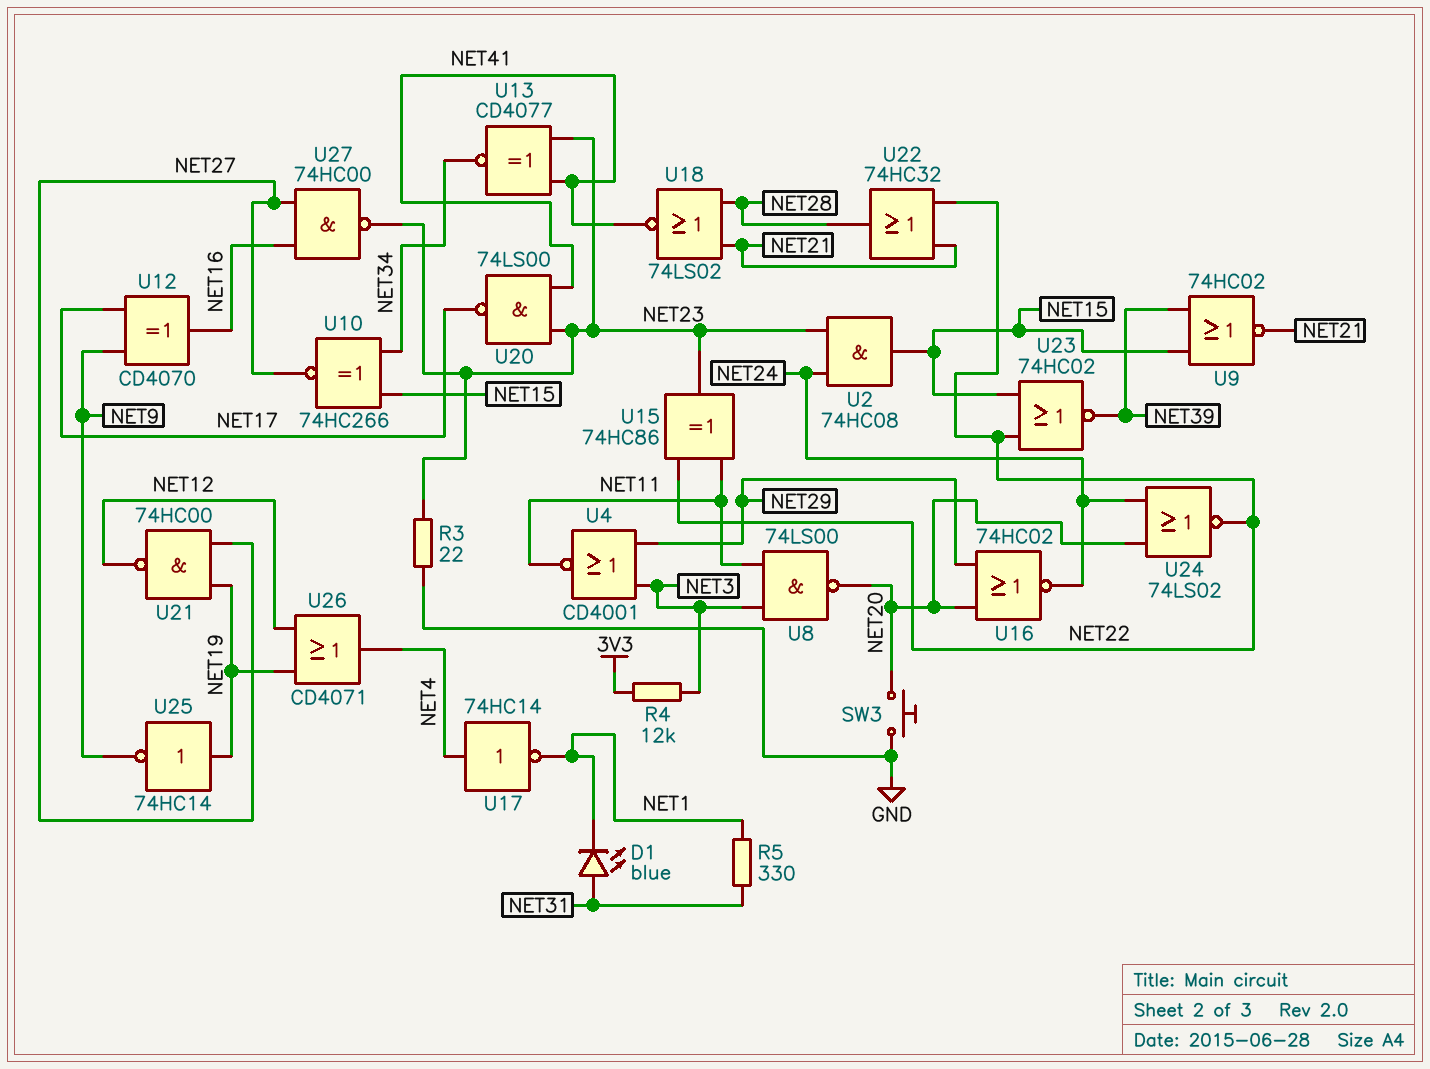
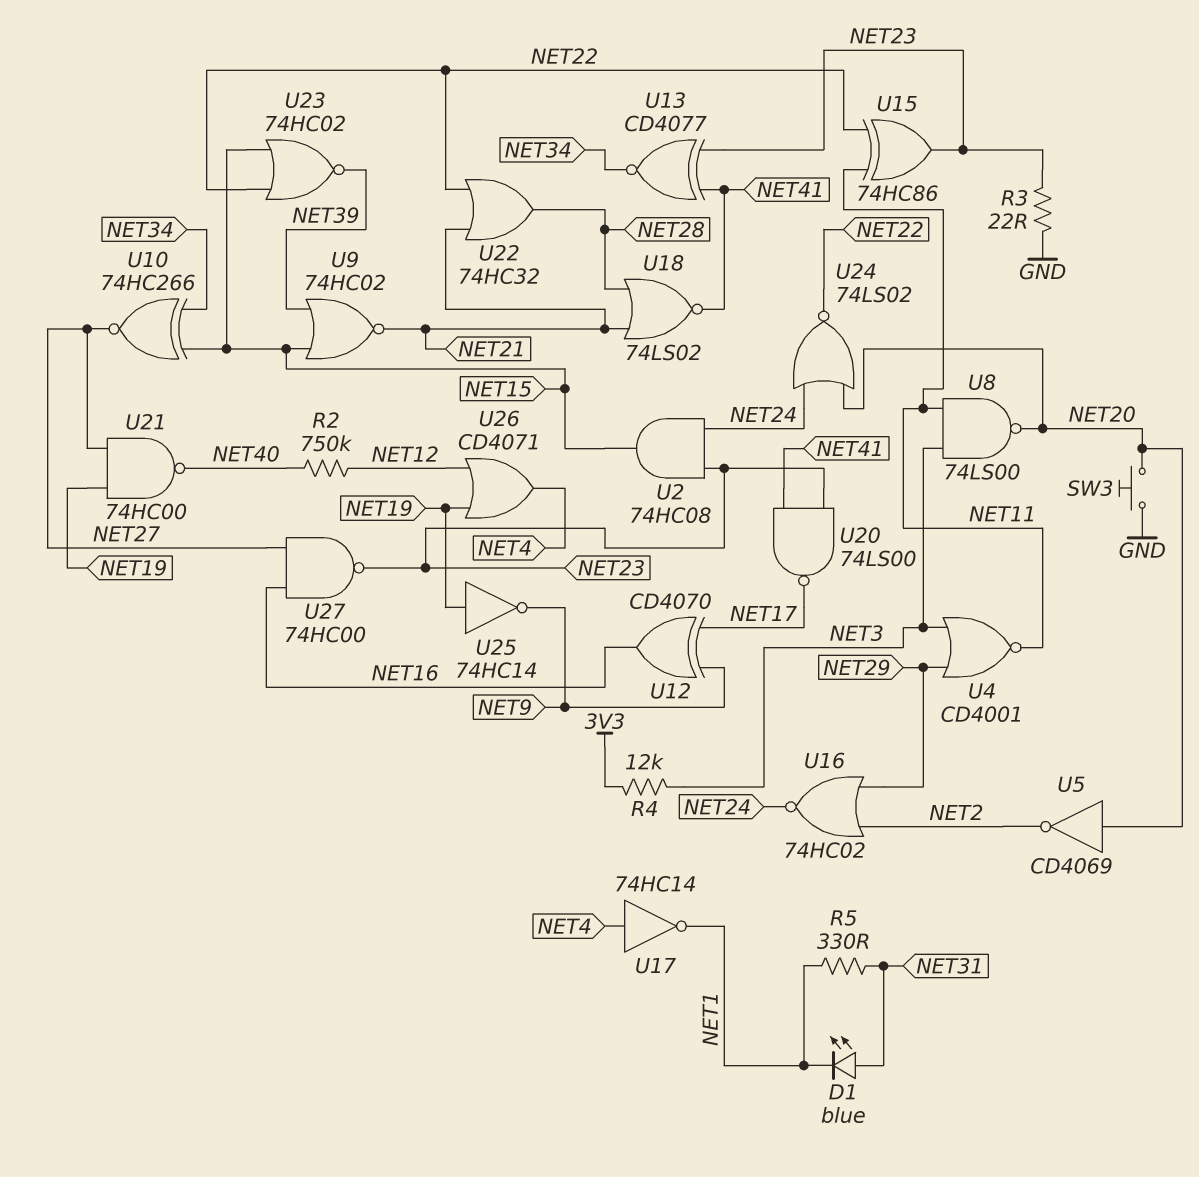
R2: none -> 750k (NET12, NET40)
U5: none -> NOT CD4069 (in NET20, out NET2)
U16: NOR 74HC02 (in NET20, in NET29, out NET24) -> NOR 74HC02 (in NET2, in NET29, out NET24)
U21: NAND 74HC00 (in NET19, in NET27, out NET12) -> NAND 74HC00 (in NET19, in NET27, out NET40)

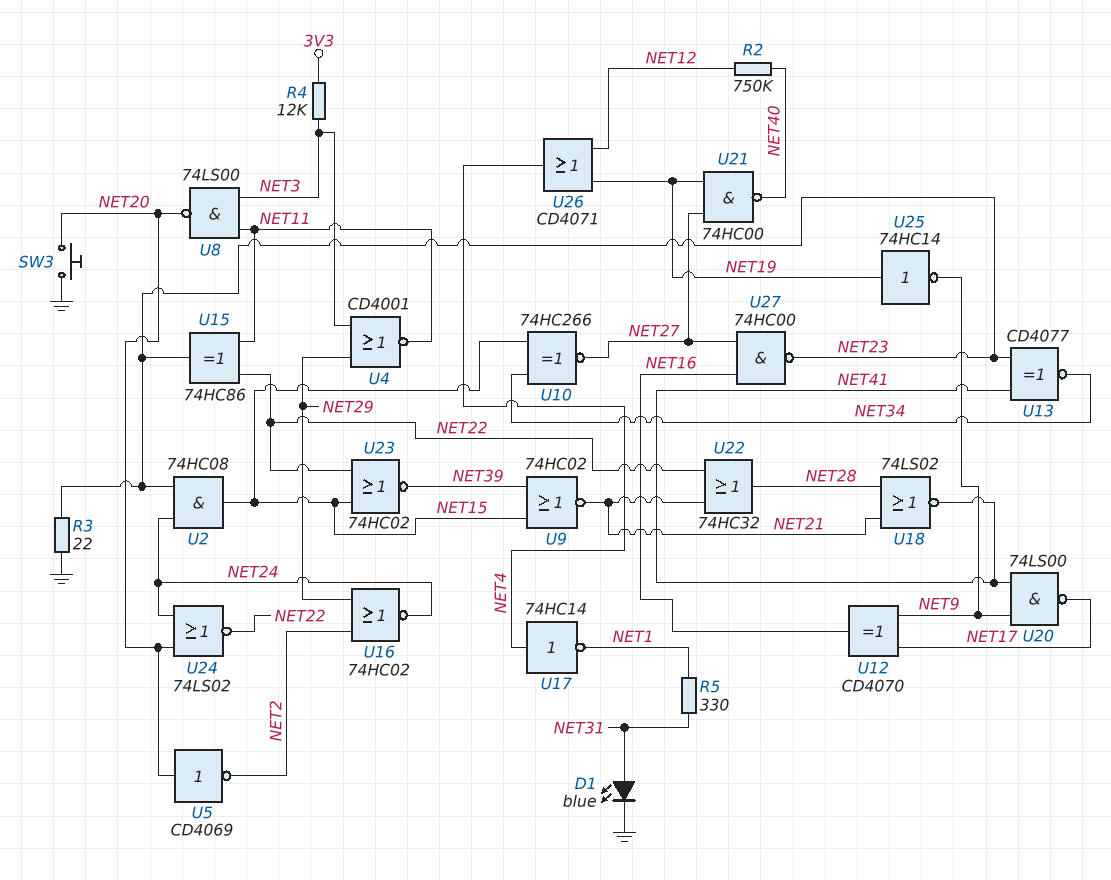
D1: LED blue (A NET31, K NET1) -> LED blue (A NET31, K GND)
U20: NAND 74LS00 (in NET23, in NET41, out NET17) -> NAND 74LS00 (in NET9, in NET41, out NET17)

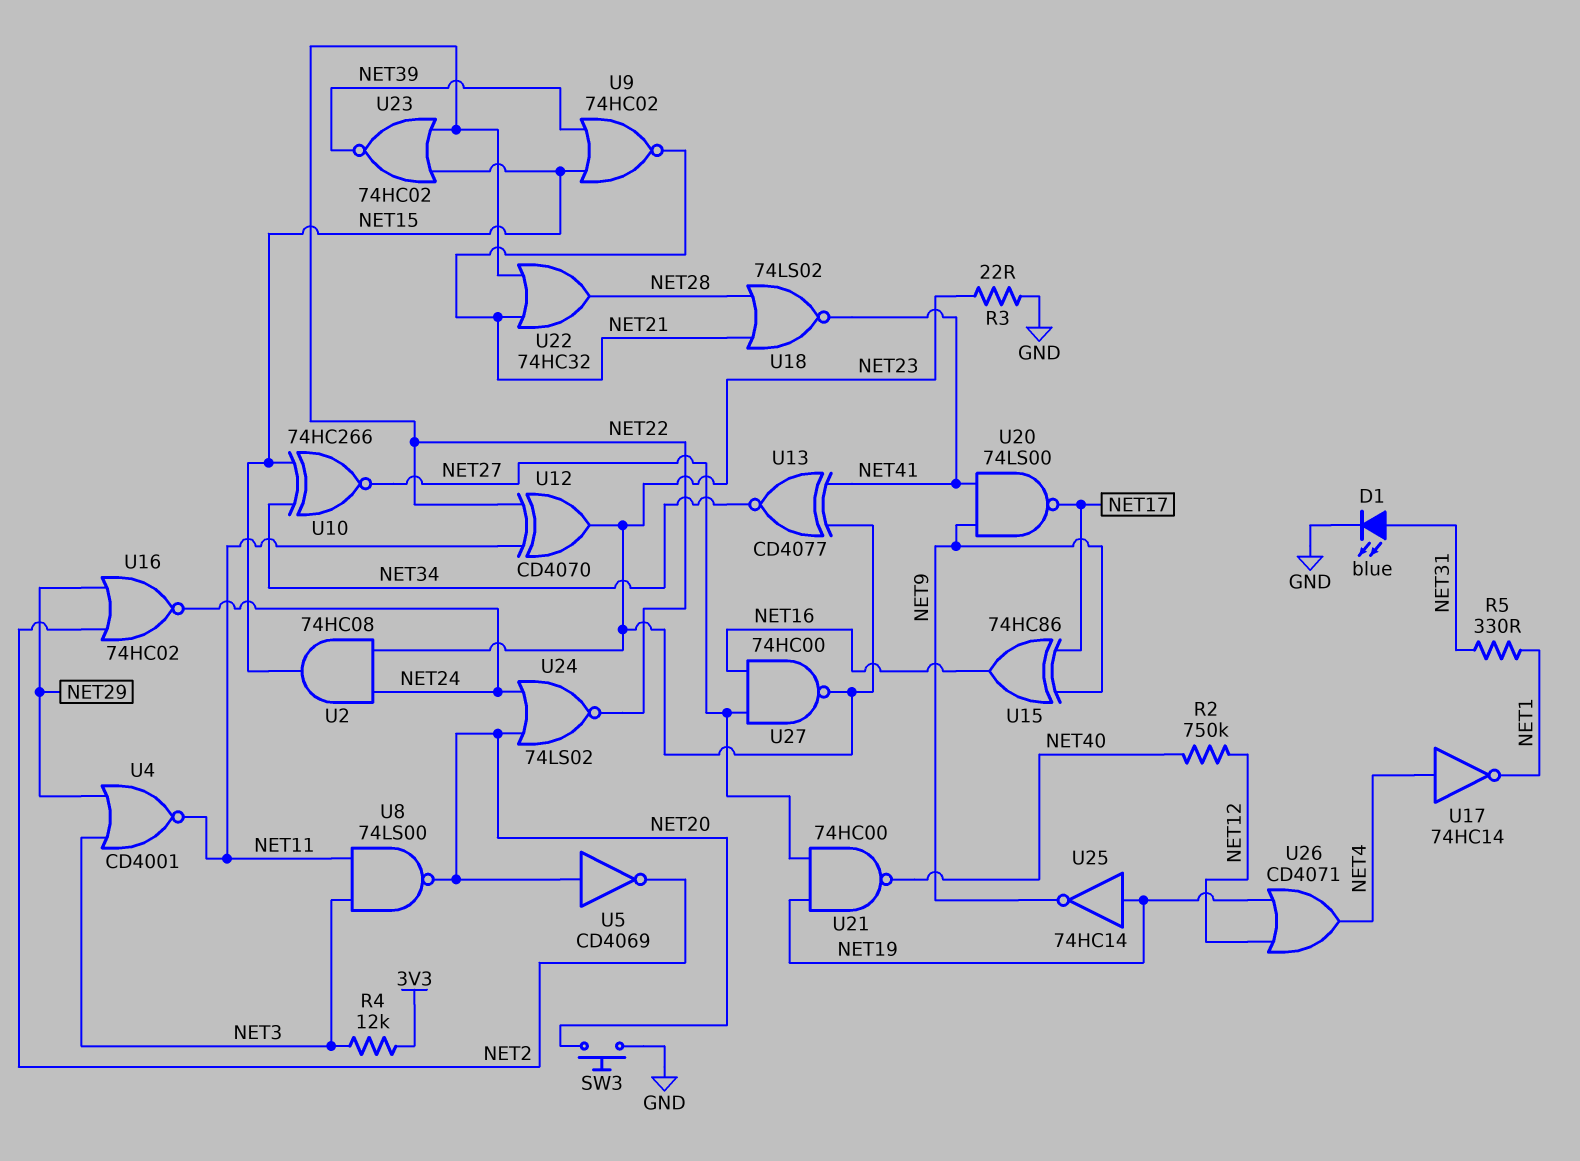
U12: XOR CD4070 (in NET9, in NET17, out NET16) -> XOR CD4070 (in NET11, in NET22, out NET23)
U15: XOR 74HC86 (in NET11, in NET22, out NET23) -> XOR 74HC86 (in NET9, in NET17, out NET16)

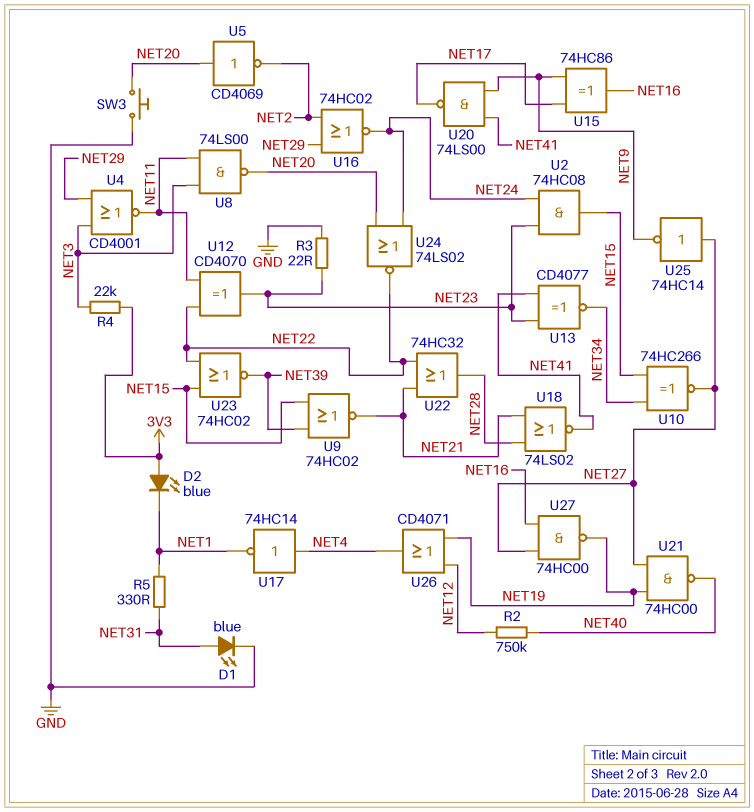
D2: none -> LED blue (A 3V3, K NET1)
R4: 12k (3V3, NET3) -> 22k (3V3, NET3)
U25: NOT 74HC14 (in NET19, out NET9) -> NOT 74HC14 (in NET27, out NET9)
U27: NAND 74HC00 (in NET16, in NET27, out NET23) -> NAND 74HC00 (in NET16, in NET27, out NET19)

